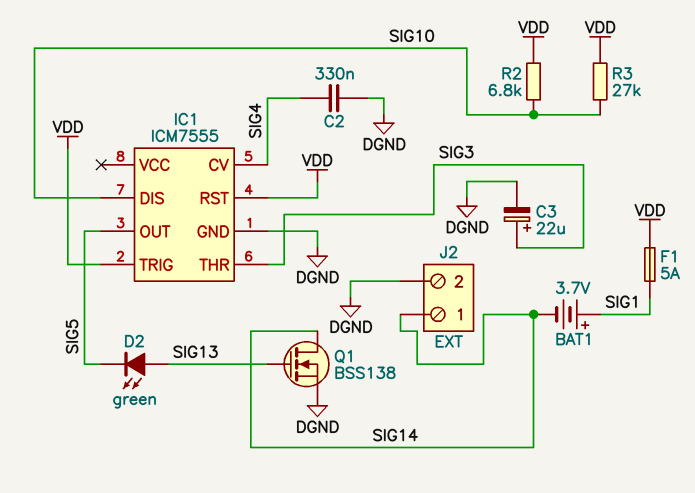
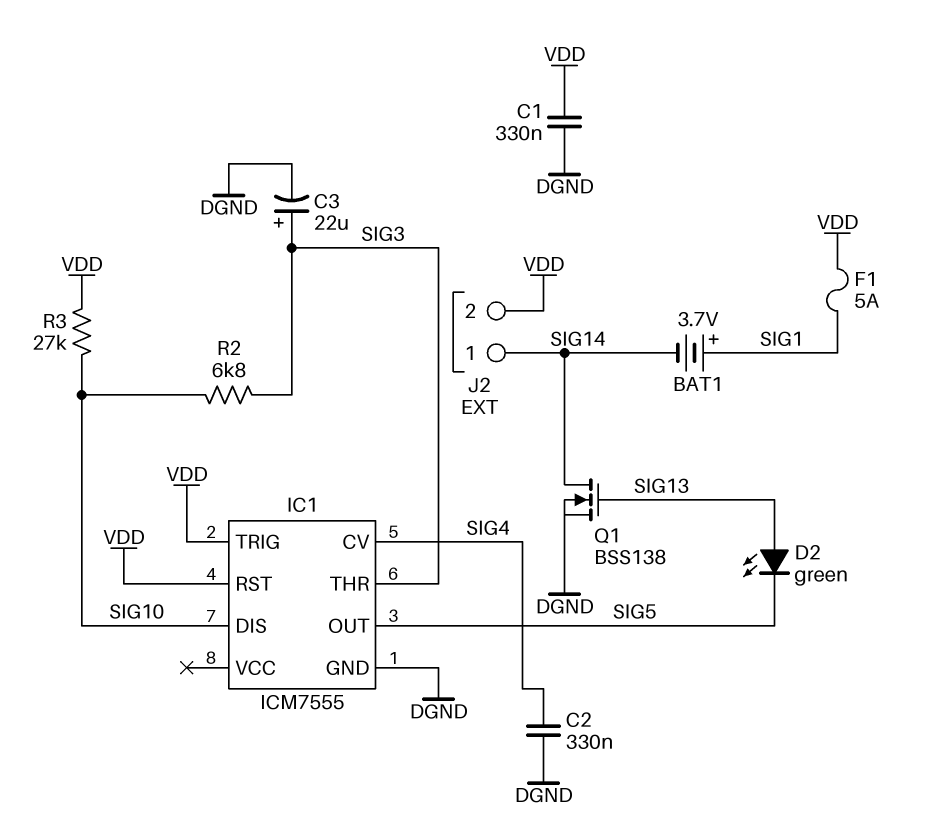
C1: none -> 330nF (DGND, VDD)
J2 pin 2: DGND -> VDD
R2: 6.8k (SIG10, VDD) -> 6.8k (SIG3, SIG10)

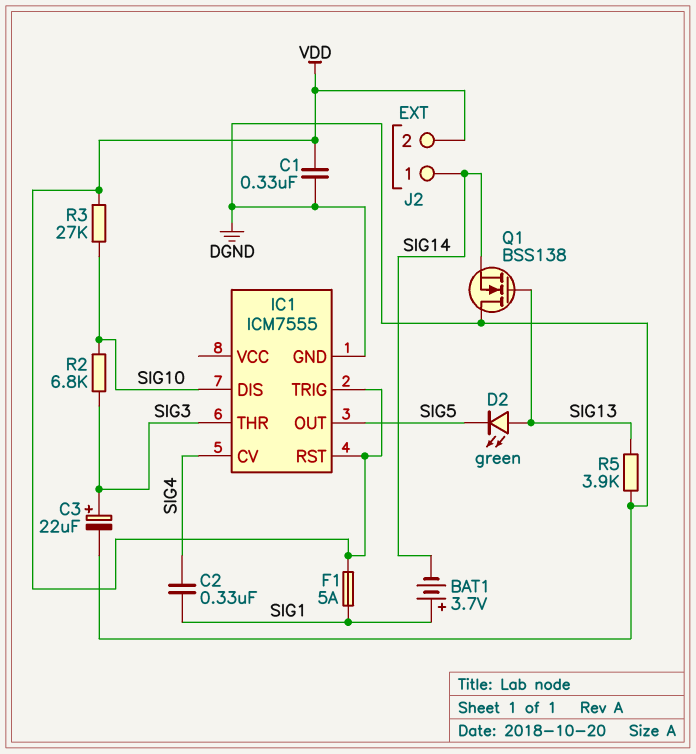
C2: 330nF (DGND, SIG4) -> 330nF (SIG1, SIG4)
Q1: NMOS BSS138 (G SIG13, D SIG14, S DGND) -> NMOS BSS138 (G SIG13, D DGND, S SIG14)
R5: none -> 3.9k (DGND, SIG13)

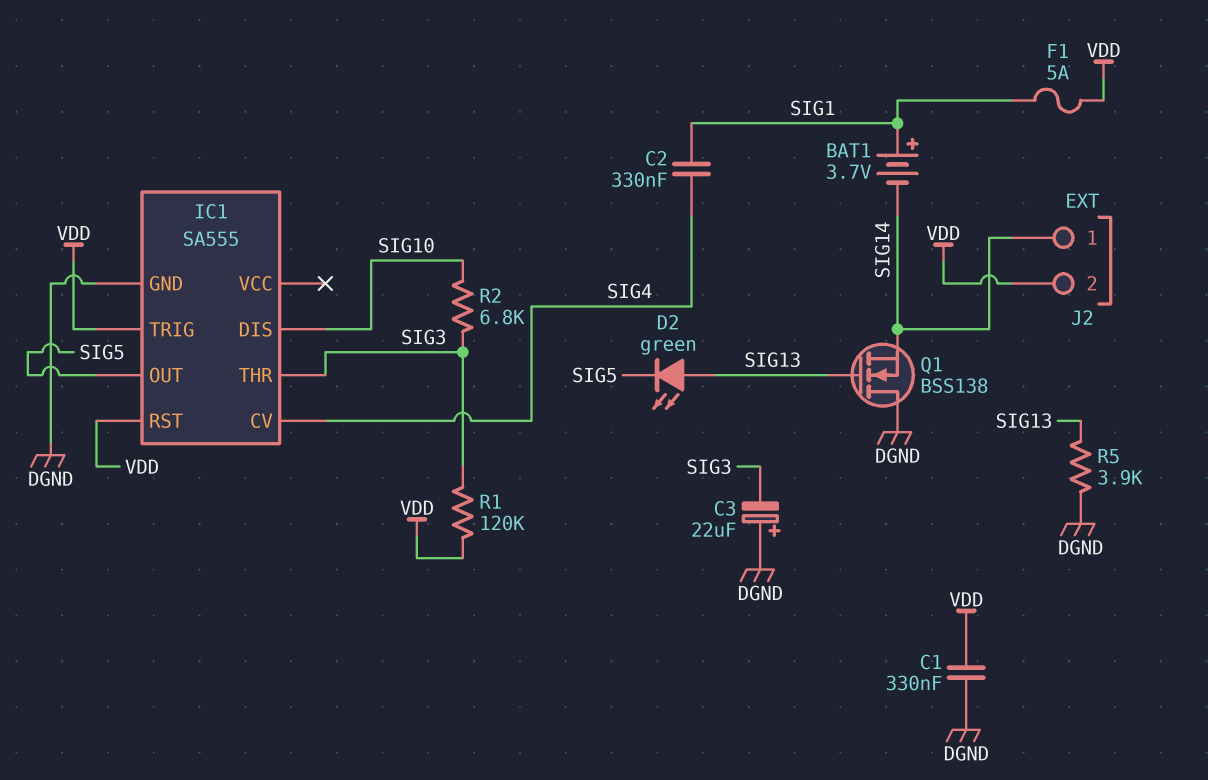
C3: 22uF (plus SIG3, minus DGND) -> 22uF (plus DGND, minus SIG3)
IC1: ICM7555 -> SA555
R1: none -> 120k (SIG3, VDD)
R3: 27k (SIG10, VDD) -> none

